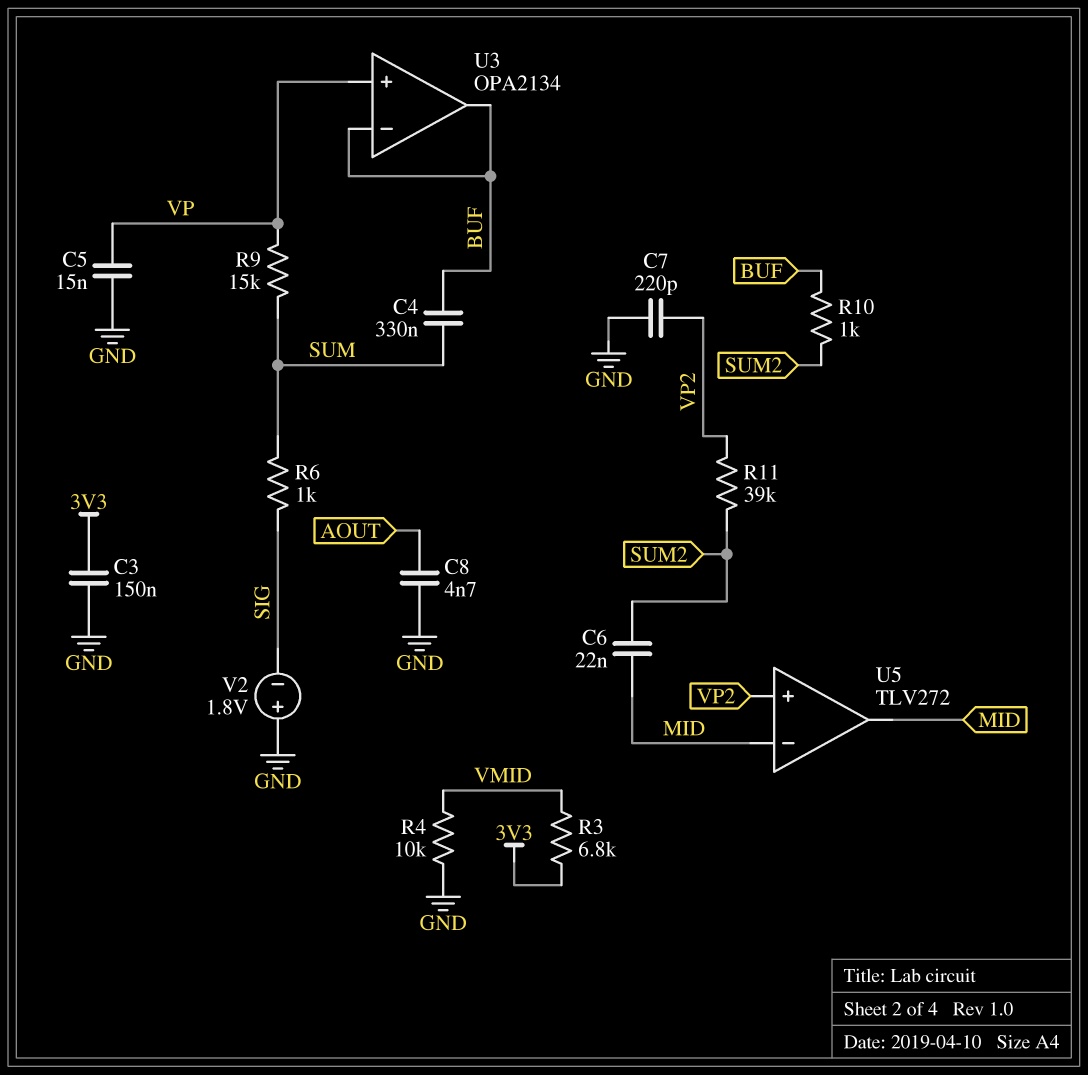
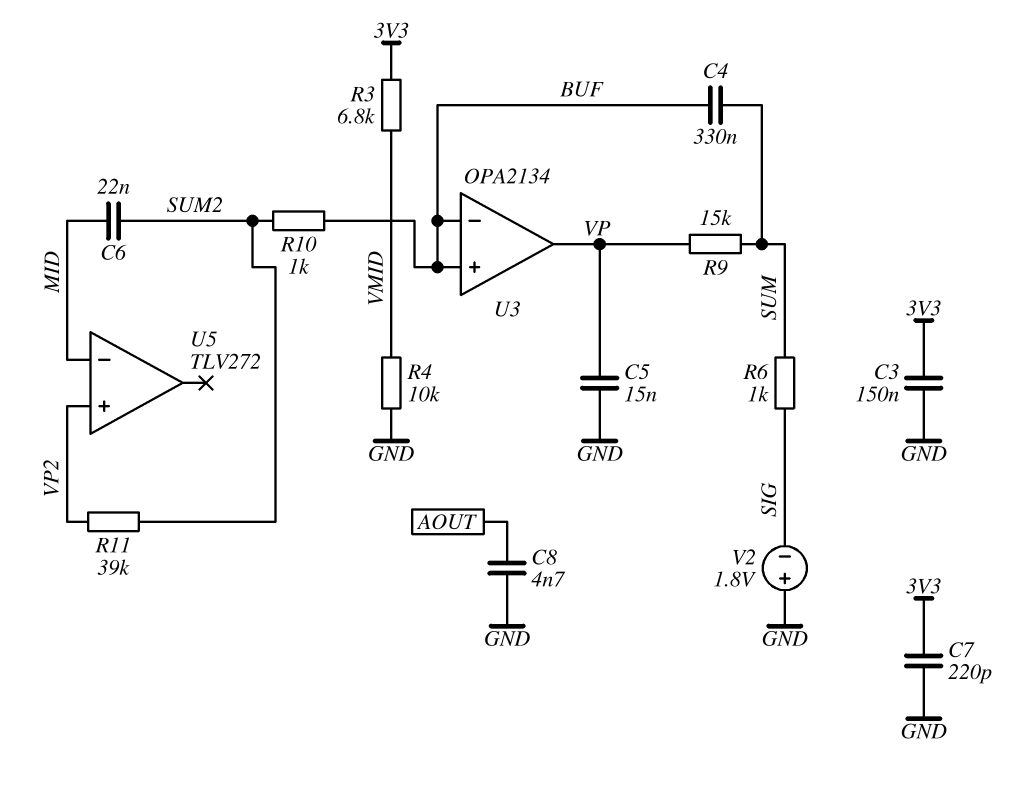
C7: 220pF (GND, VP2) -> 220pF (3V3, GND)
U3 pin in+: VP -> BUF
U3 pin out: BUF -> VP
U5 pin out: MID -> none

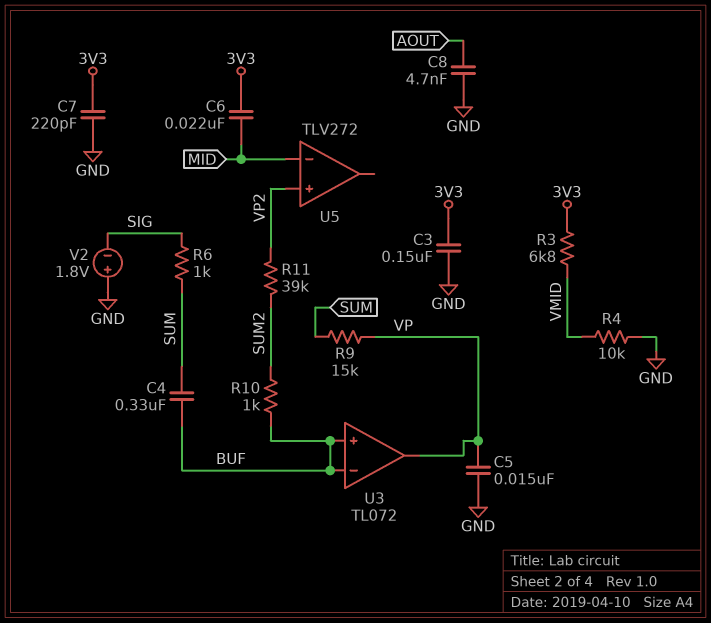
C6: 22nF (MID, SUM2) -> 22nF (3V3, MID)
U3: OPA2134 -> TL072

